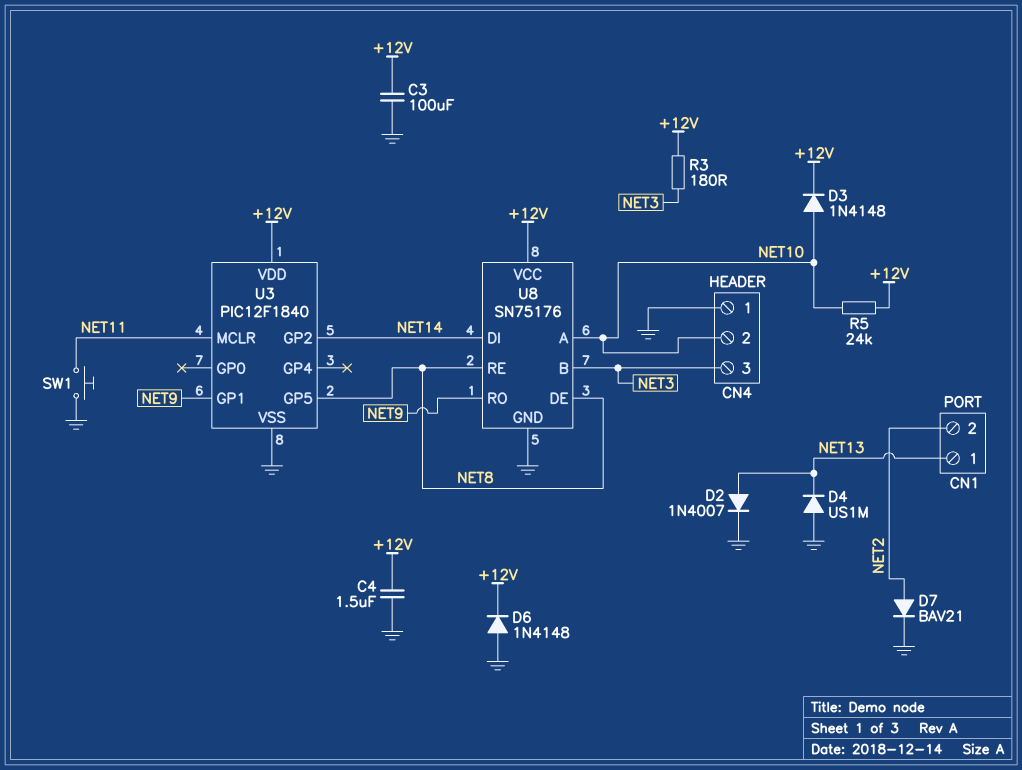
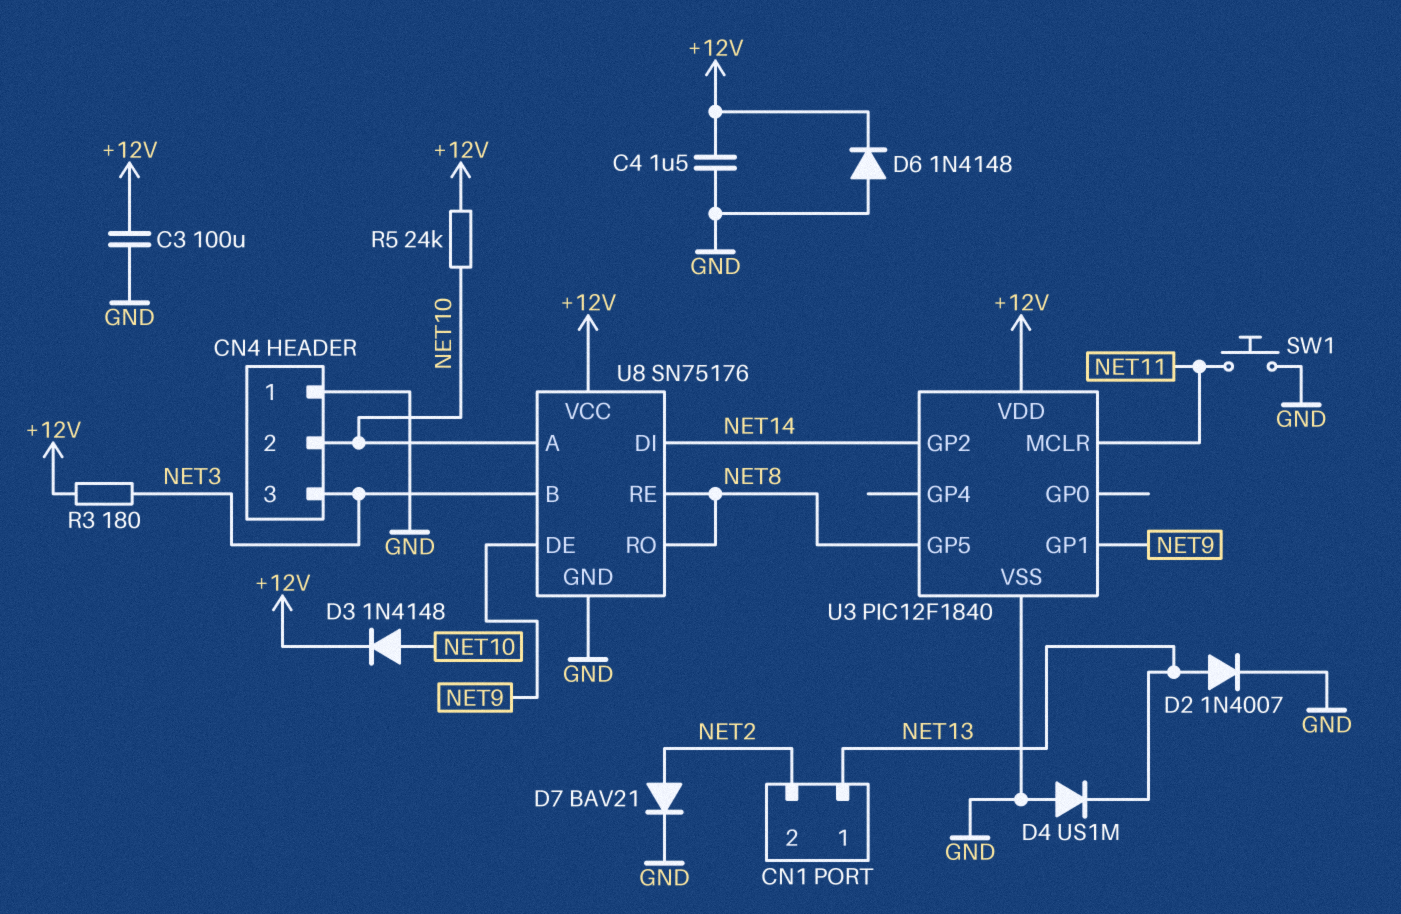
U8 pin DE: NET8 -> NET9
U8 pin RO: NET9 -> NET8

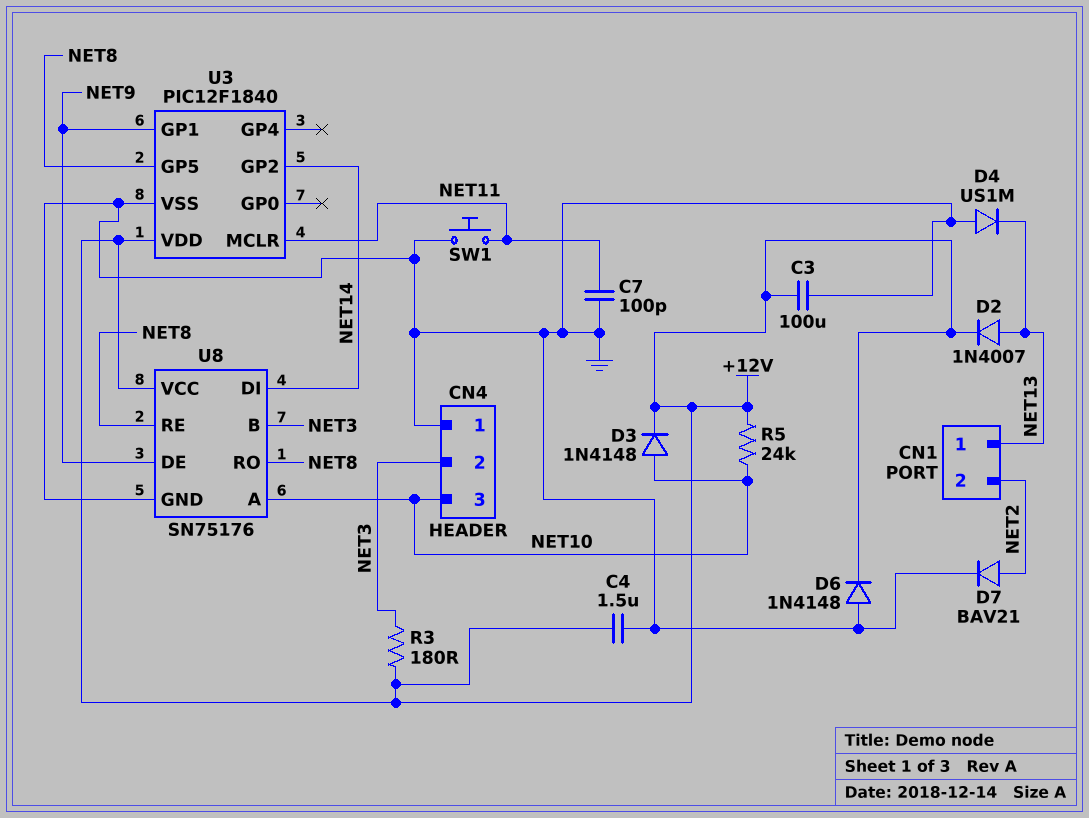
C7: none -> 100pF (GND, NET11)
CN4 pin 2: NET10 -> NET3
CN4 pin 3: NET3 -> NET10
D2: diode 1N4007 (A NET13, K GND) -> diode 1N4007 (A NET13, K +12V)

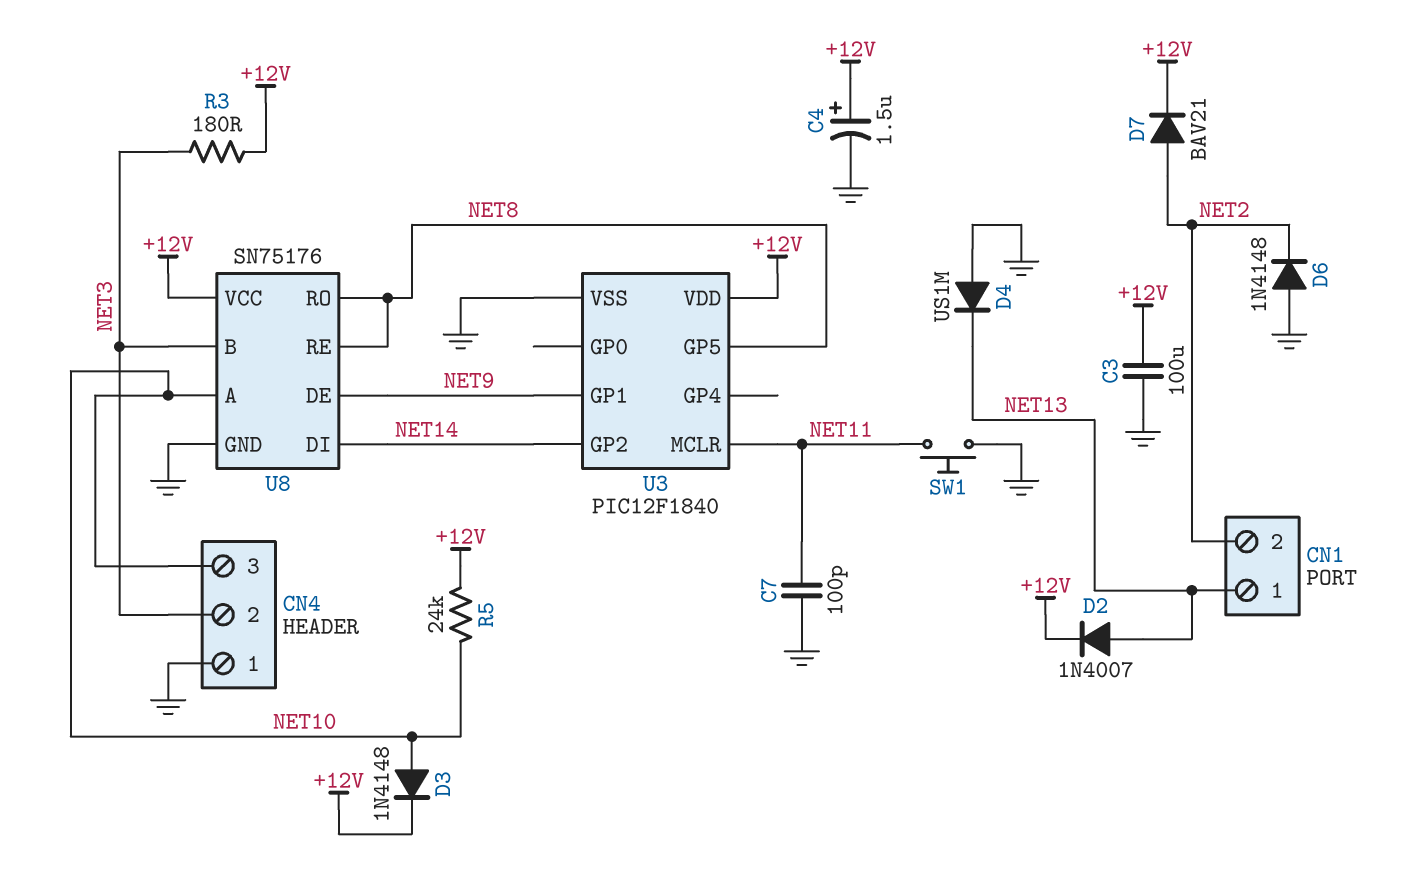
C4: 1.5uF (+12V, GND) -> 1.5uF (plus +12V, minus GND)
D6: diode 1N4148 (A GND, K +12V) -> diode 1N4148 (A GND, K NET2)
D7: diode BAV21 (A NET2, K GND) -> diode BAV21 (A NET2, K +12V)

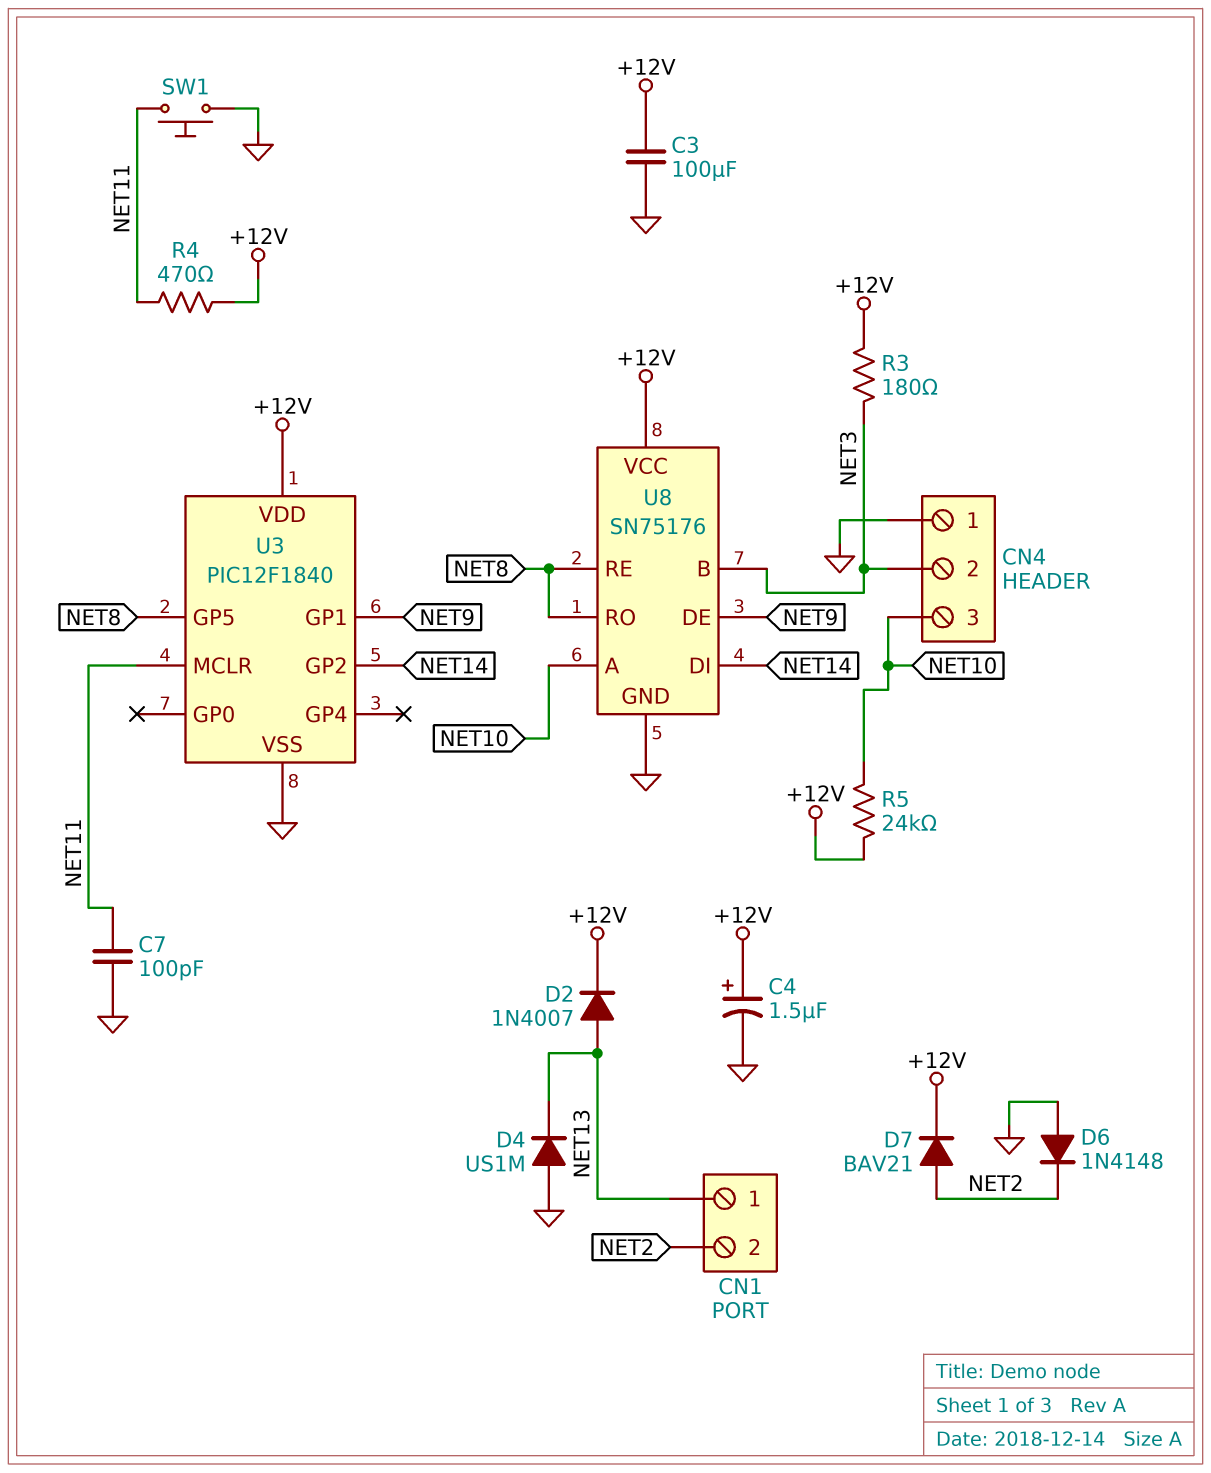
D3: diode 1N4148 (A NET10, K +12V) -> none
R4: none -> 470 (+12V, NET11)

